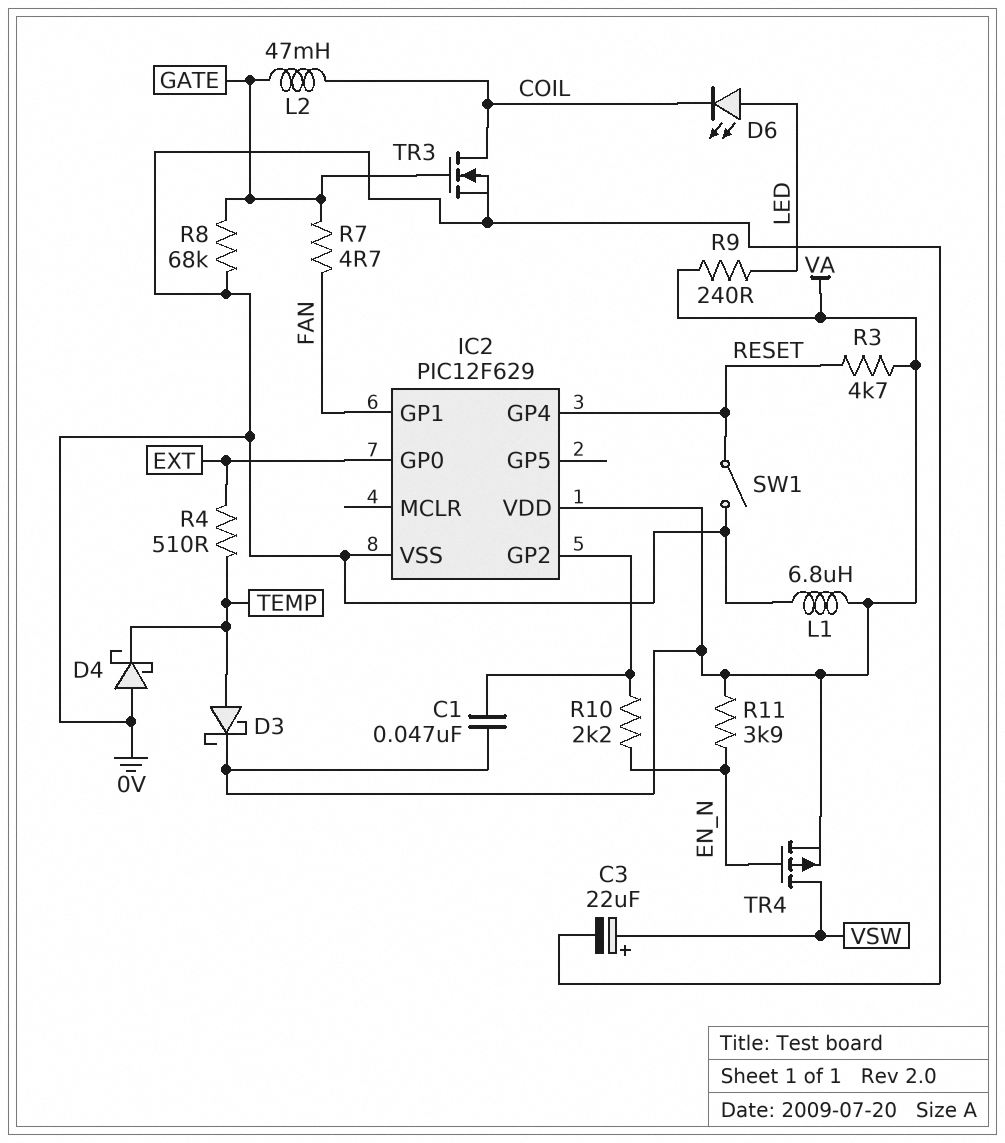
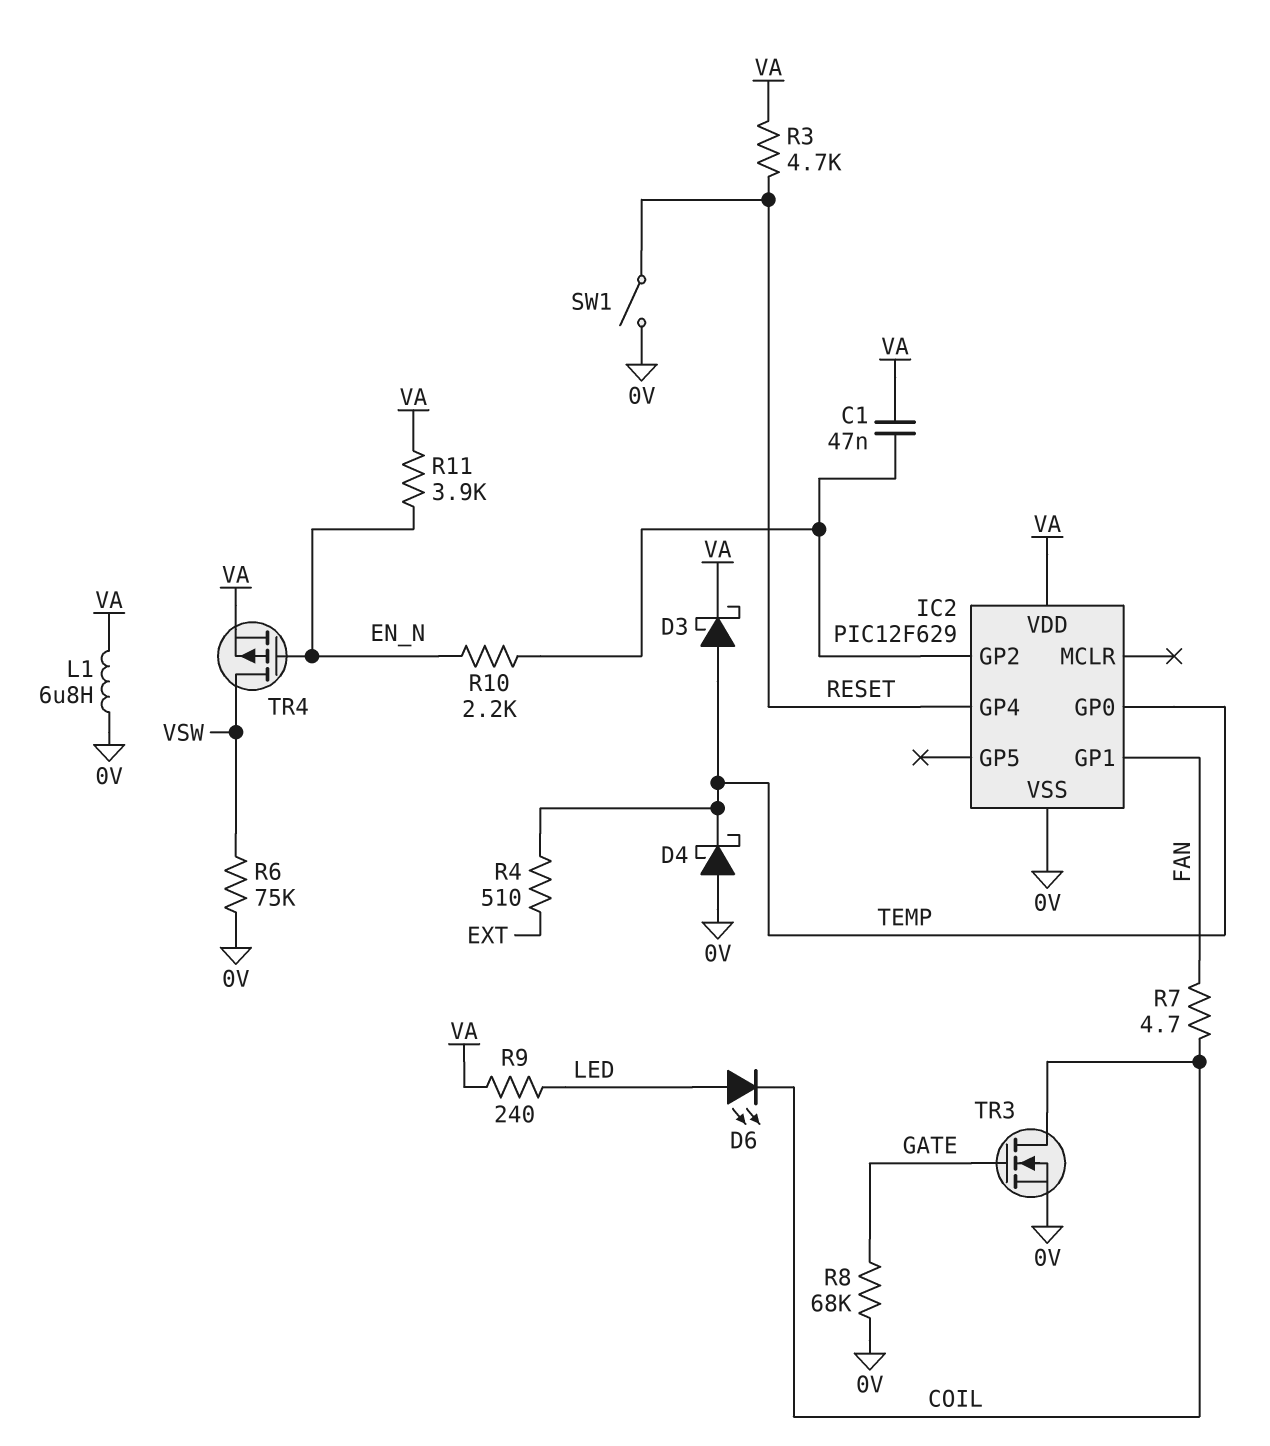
C3: 22uF (plus VSW, minus 0V) -> none
IC2 pin GP0: EXT -> TEMP
L2: 47mH (COIL, GATE) -> none
R6: none -> 75k (0V, VSW)
R7: 4.7 (FAN, GATE) -> 4.7 (COIL, FAN)

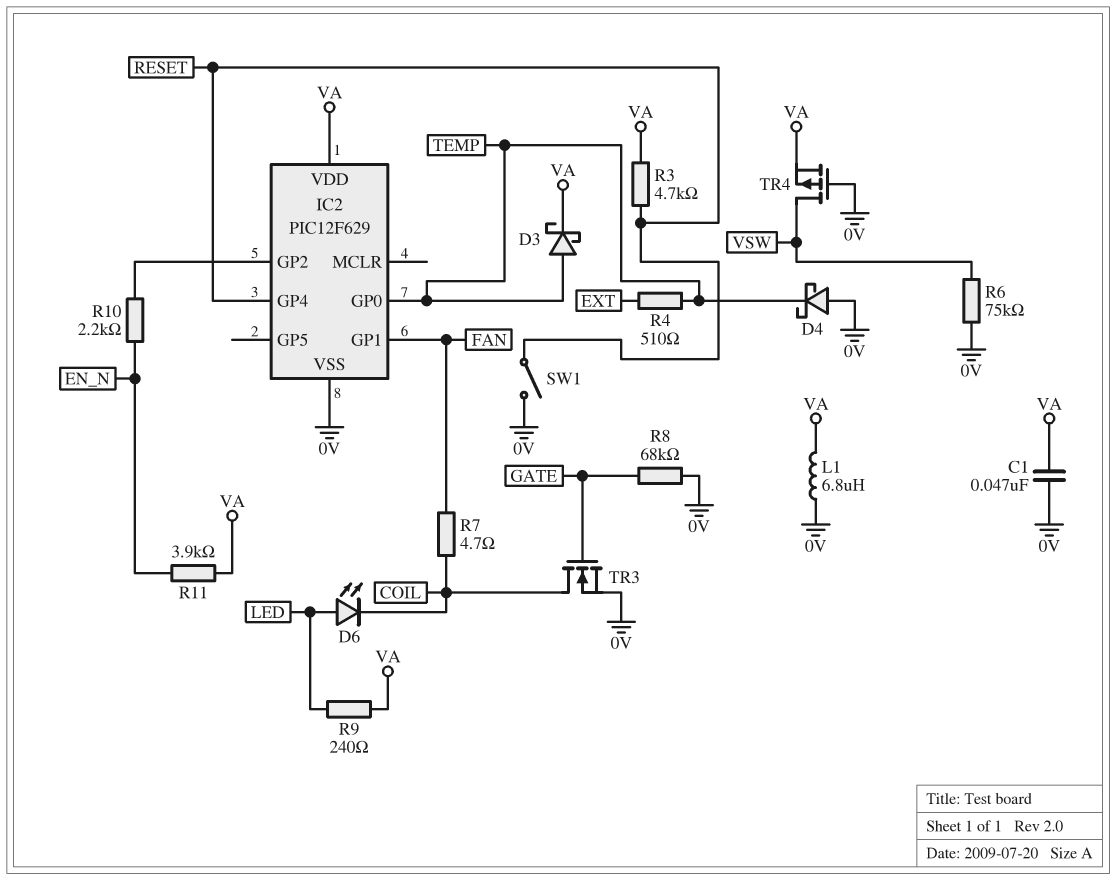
C1: 47nF (IC2/GP2, VA) -> 47nF (0V, VA)
TR4: PMOS (G EN_N, D VSW, S VA) -> PMOS (G 0V, D VSW, S VA)

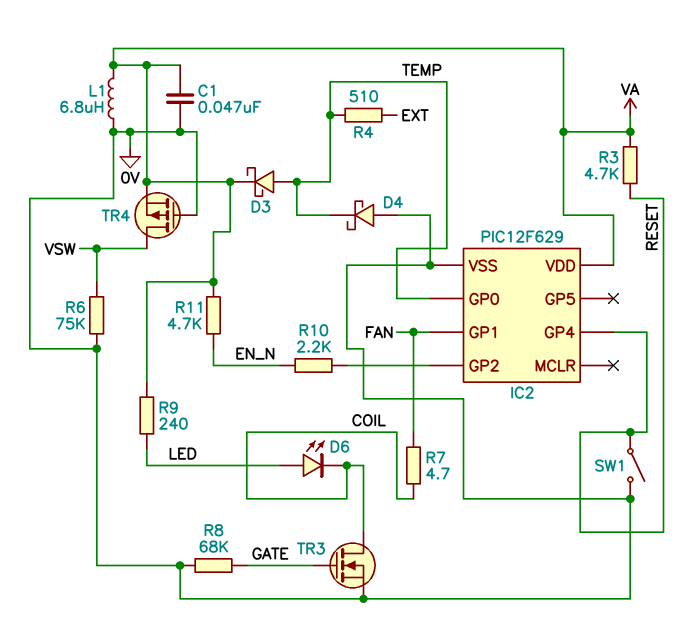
R11: 3.9k (EN_N, VA) -> 4.7k (EN_N, VA)

